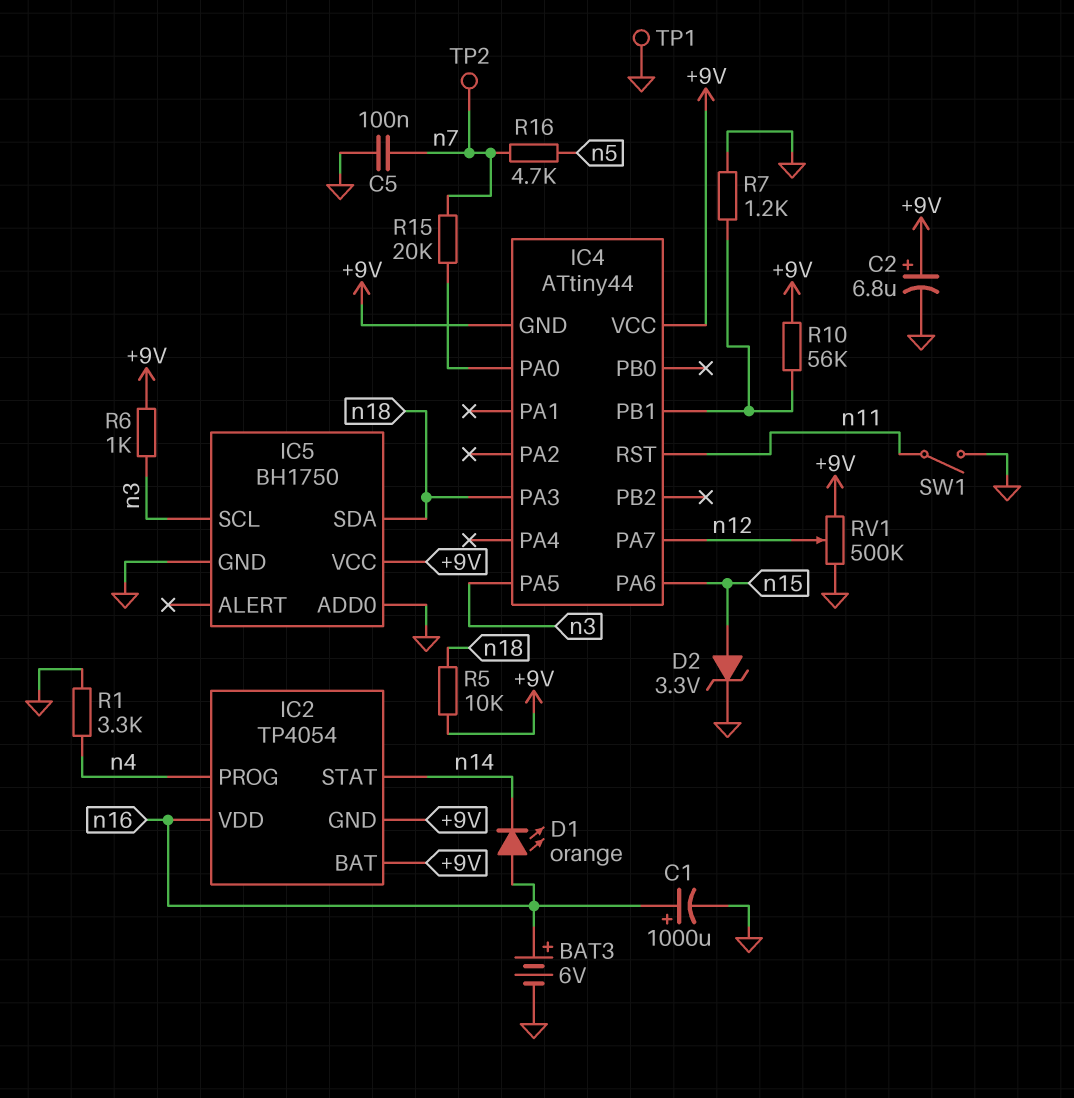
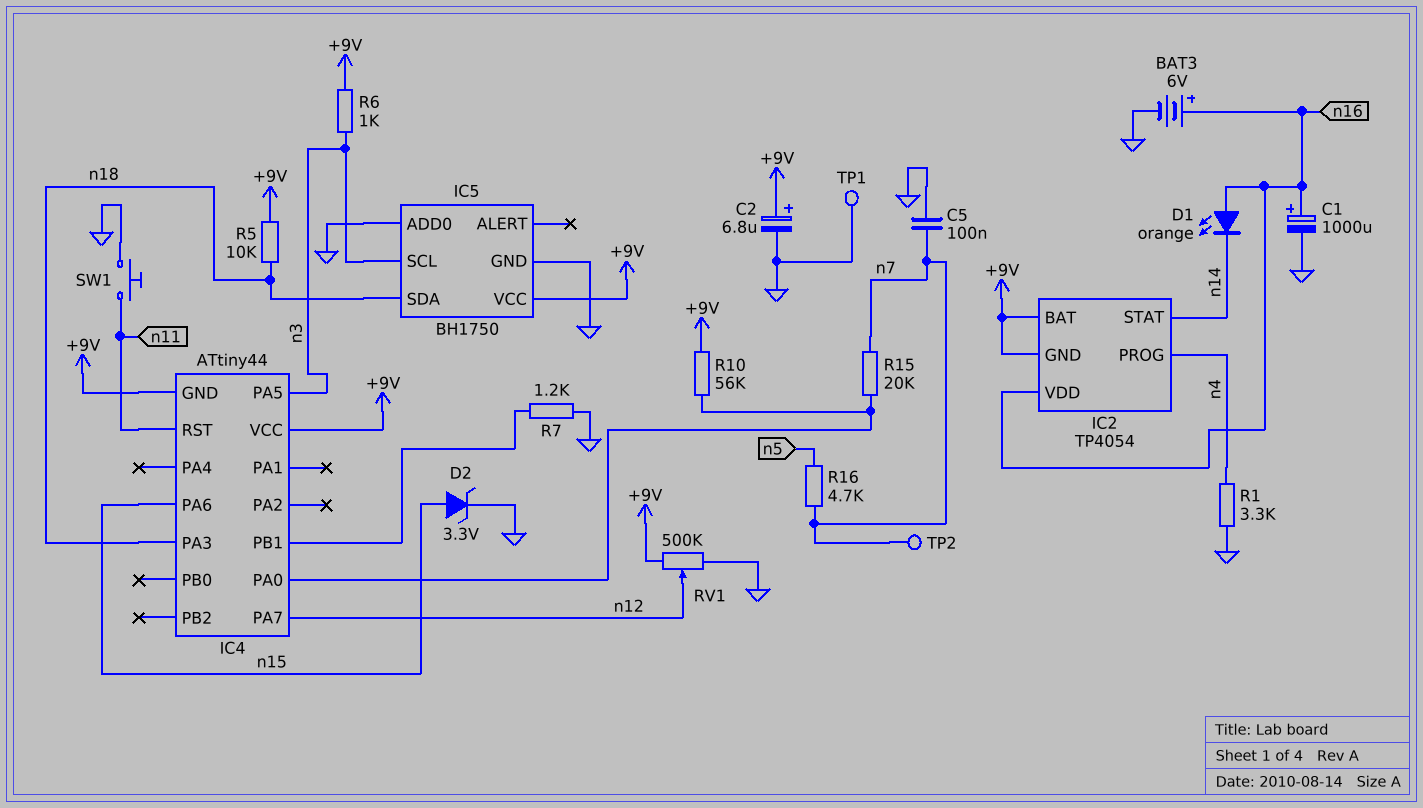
R10: 56k (+9V, IC4/PB1) -> 56k (+9V, IC4/PA0)
SW1: switch (GND, n11) -> button (GND, n11)

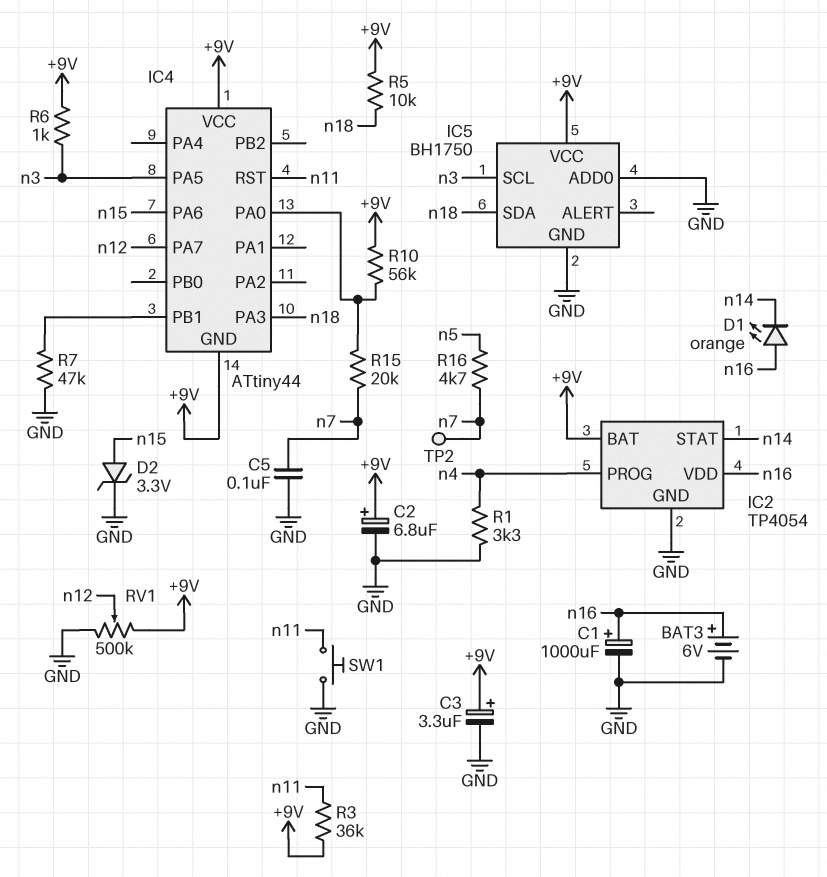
C3: none -> 3.3uF (plus +9V, minus GND)
IC2 pin GND: +9V -> GND
R3: none -> 36k (+9V, n11)
R7: 1.2k (GND, IC4/PB1) -> 47k (GND, IC4/PB1)
TP1: test point (GND) -> none

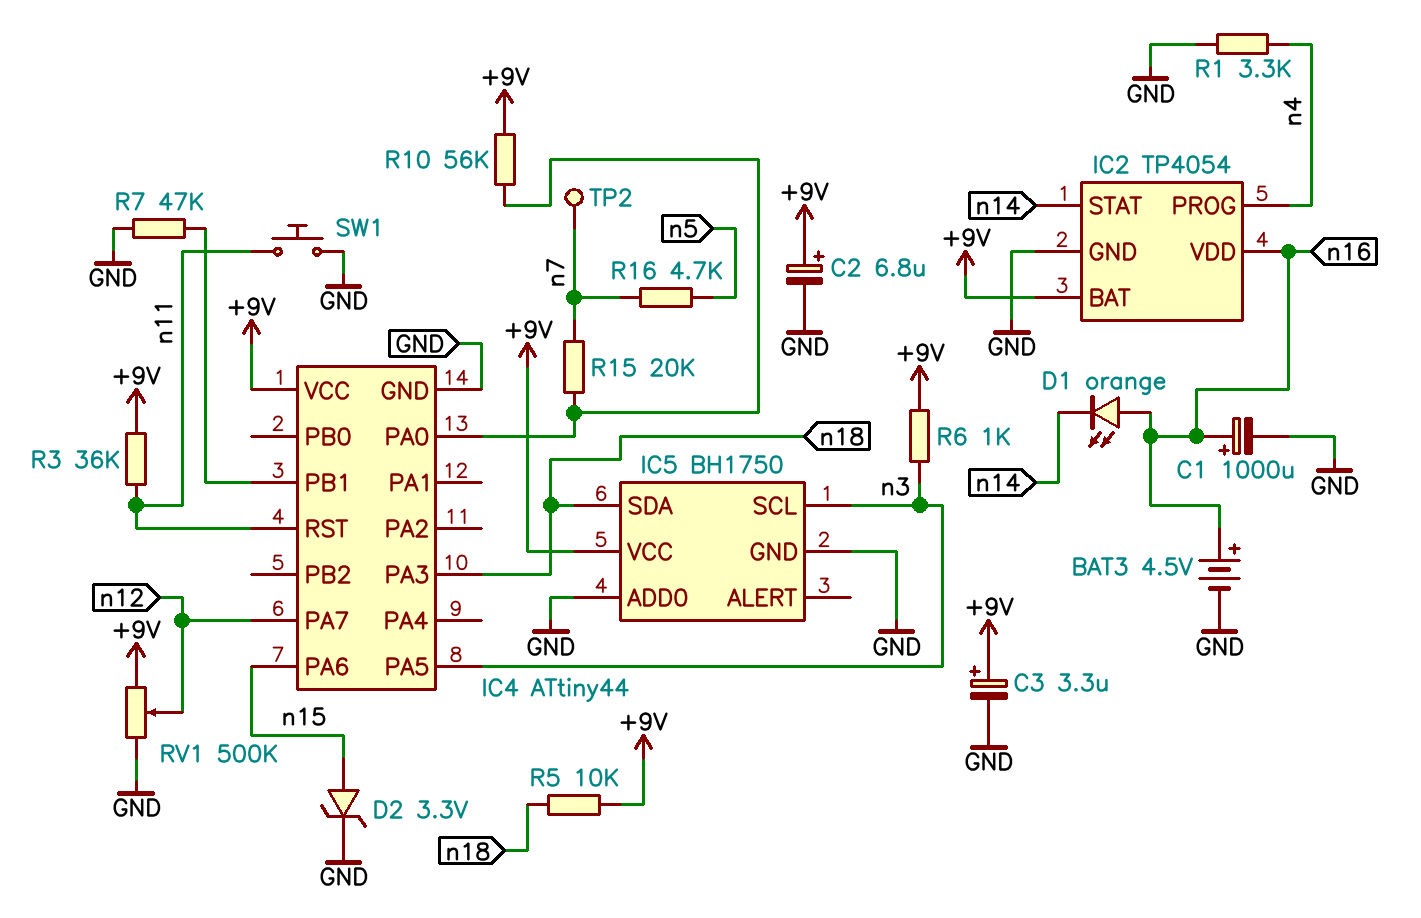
BAT3: 6V (plus n16, minus GND) -> 4.5V (plus n16, minus GND)
C5: 100nF (GND, n7) -> none
IC4 pin GND: +9V -> GND

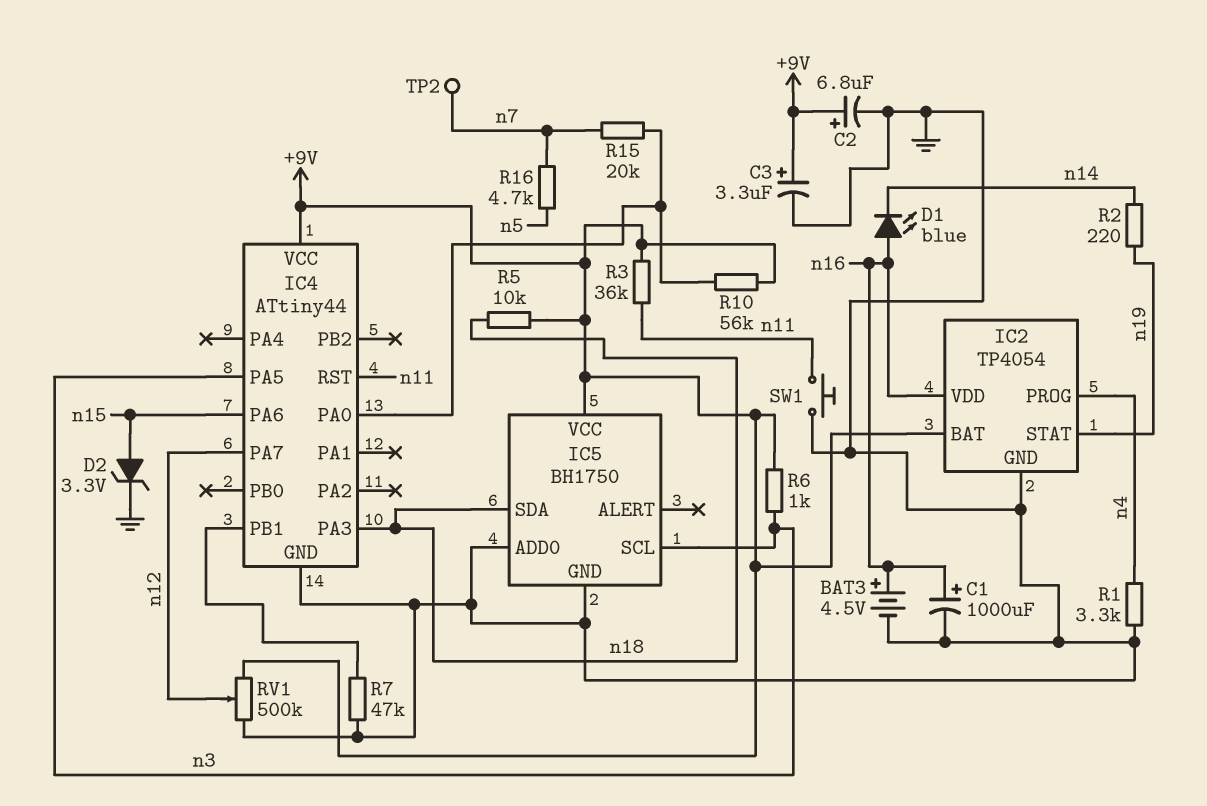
D1: LED orange (A n16, K n14) -> LED blue (A n16, K n14)
IC2 pin STAT: n14 -> n19
R2: none -> 220 (n14, n19)

